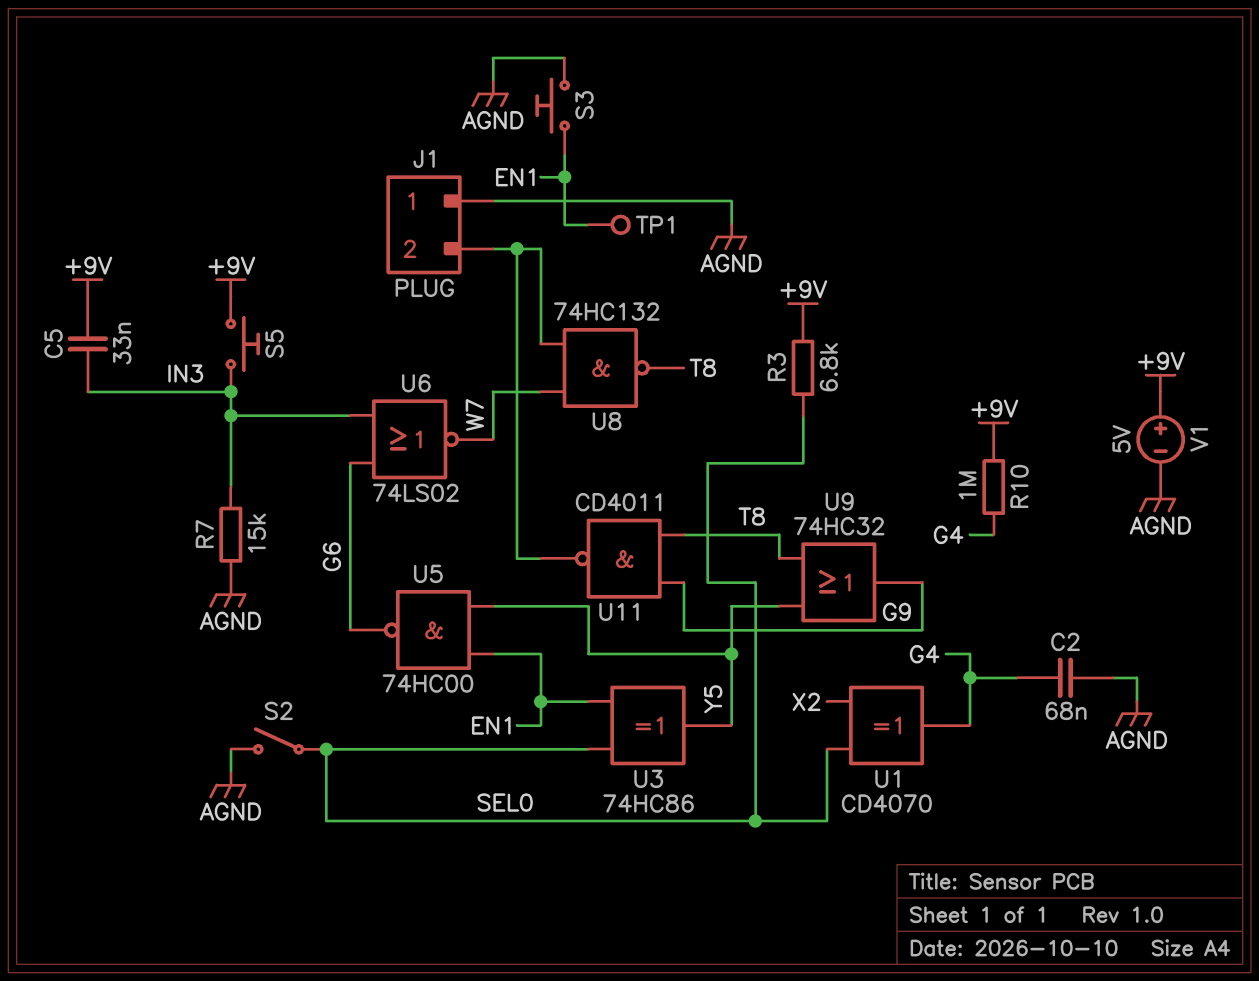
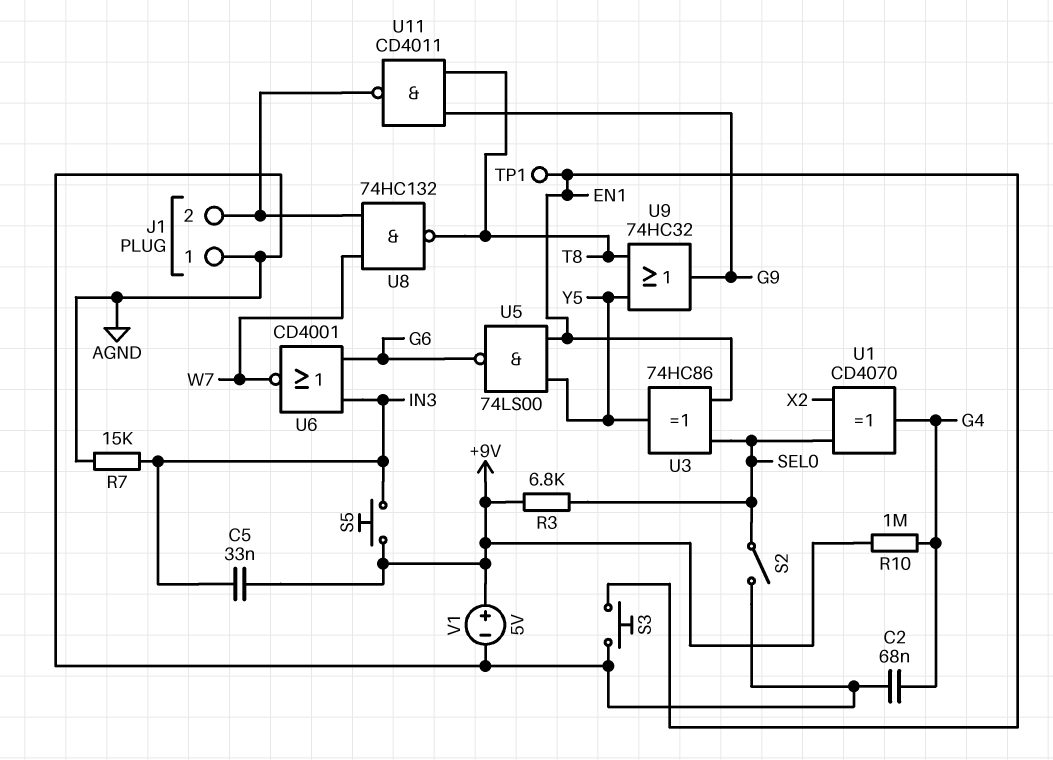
U5: NAND 74HC00 (in EN1, in Y5, out G6) -> NAND 74LS00 (in EN1, in Y5, out G6)
U6: NOR 74LS02 (in G6, in IN3, out W7) -> NOR CD4001 (in G6, in IN3, out W7)

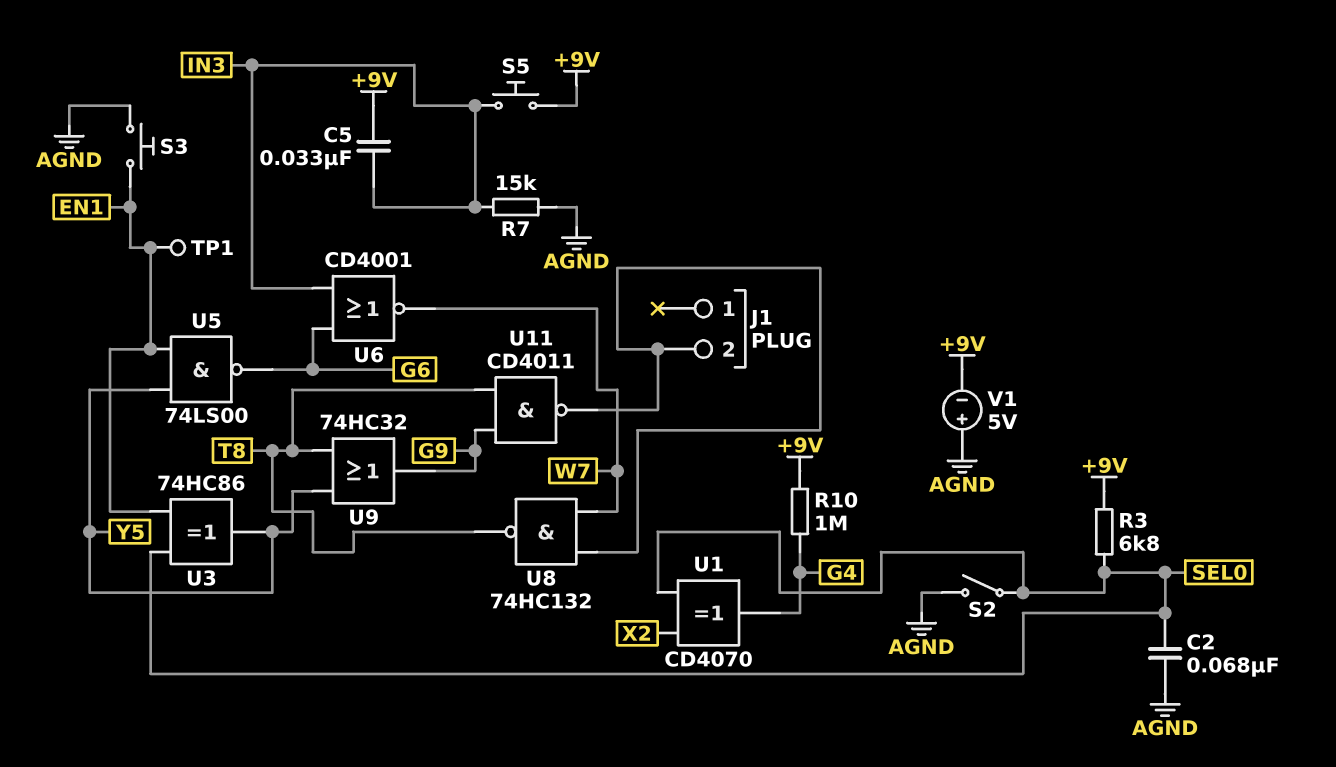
C2: 68nF (AGND, G4) -> 68nF (AGND, SEL0)
J1 pin 1: AGND -> none
V1: 5V (plus +9V, minus AGND) -> 5V (plus AGND, minus +9V)

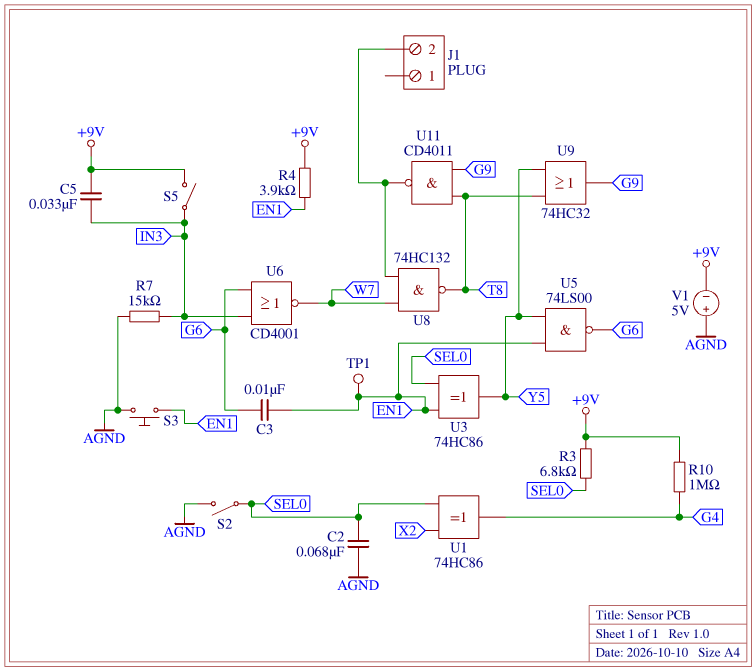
C3: none -> 10nF (EN1, G6)
R4: none -> 3.9k (+9V, EN1)
S5: button (+9V, IN3) -> switch (+9V, IN3)
U1: XOR CD4070 (in SEL0, in X2, out G4) -> XOR 74HC86 (in SEL0, in X2, out G4)

